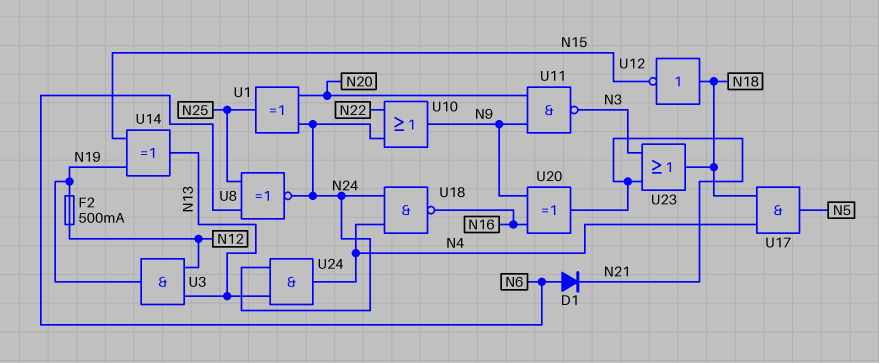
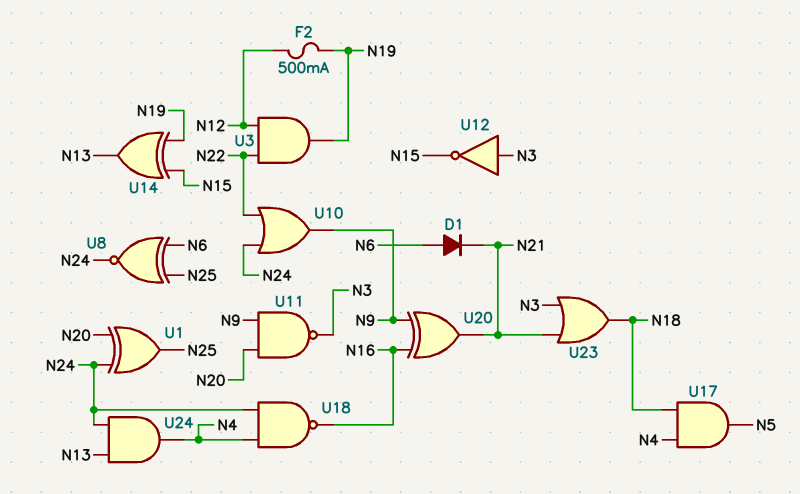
U3: AND (in N12, in N13, out N19) -> AND (in N12, in N22, out N19)
U12: NOT (in N18, out N15) -> NOT (in N3, out N15)

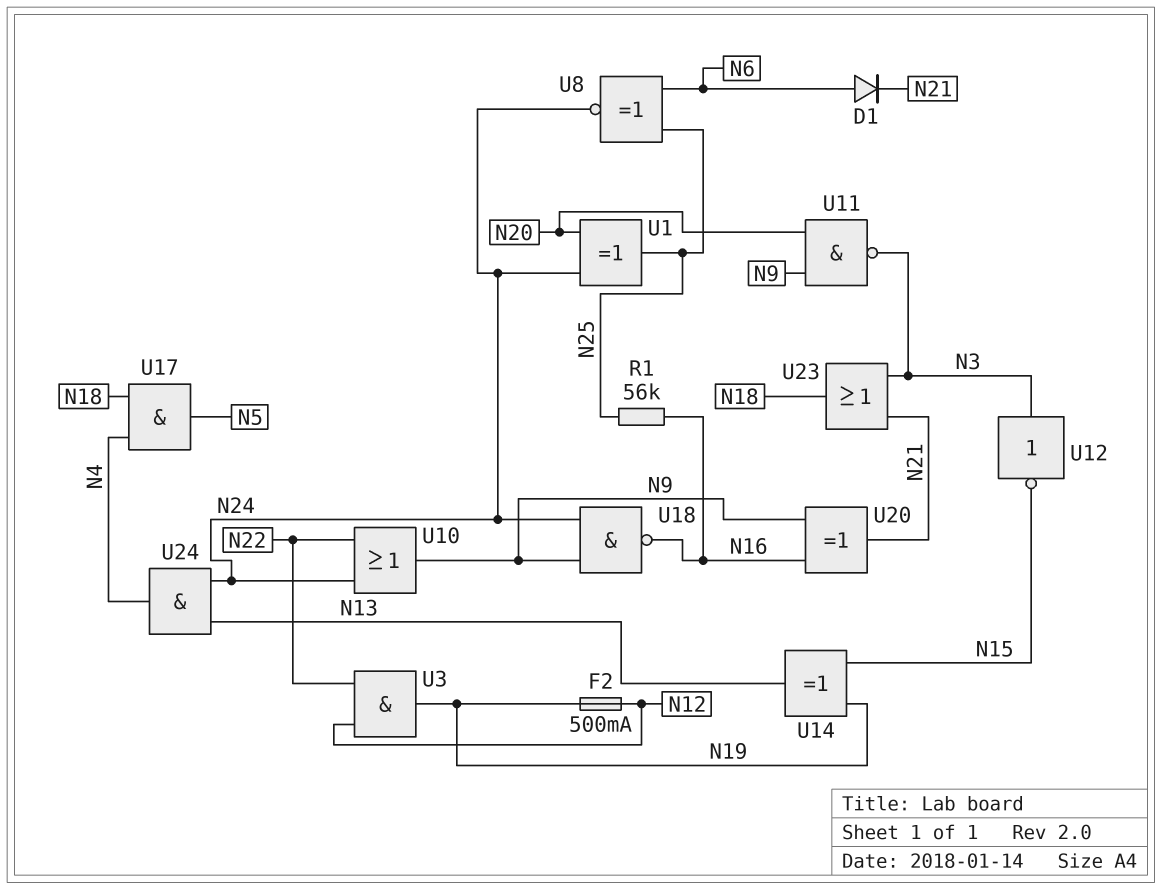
R1: none -> 56k (N16, N25)
U18: NAND (in N4, in N24, out N16) -> NAND (in N9, in N24, out N16)

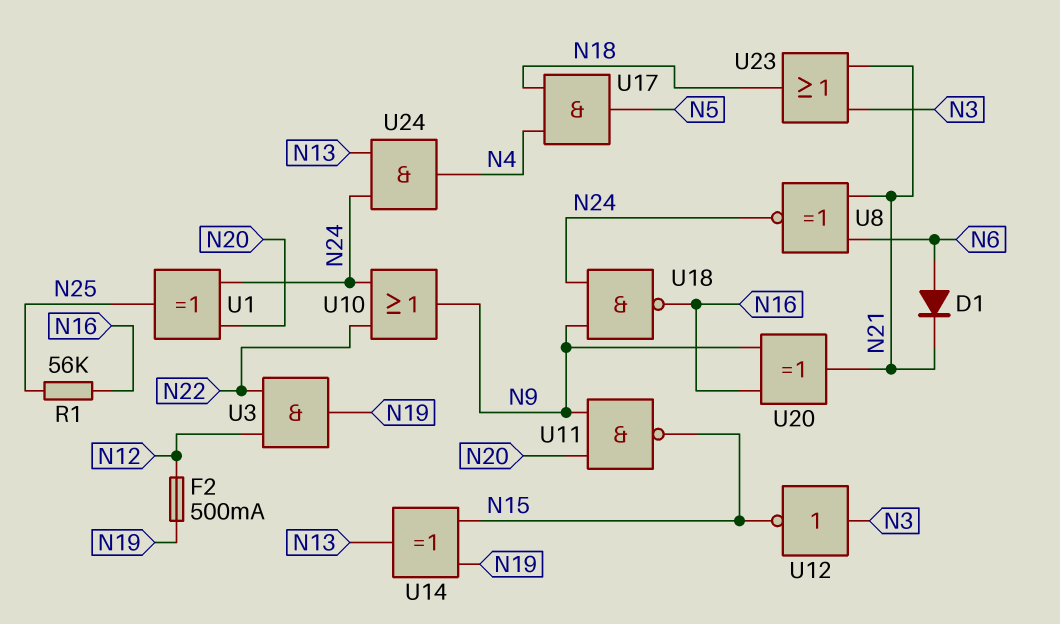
U8: XNOR (in N6, in N25, out N24) -> XNOR (in N6, in N21, out N24)
U11: NAND (in N9, in N20, out N3) -> NAND (in N9, in N20, out N15)

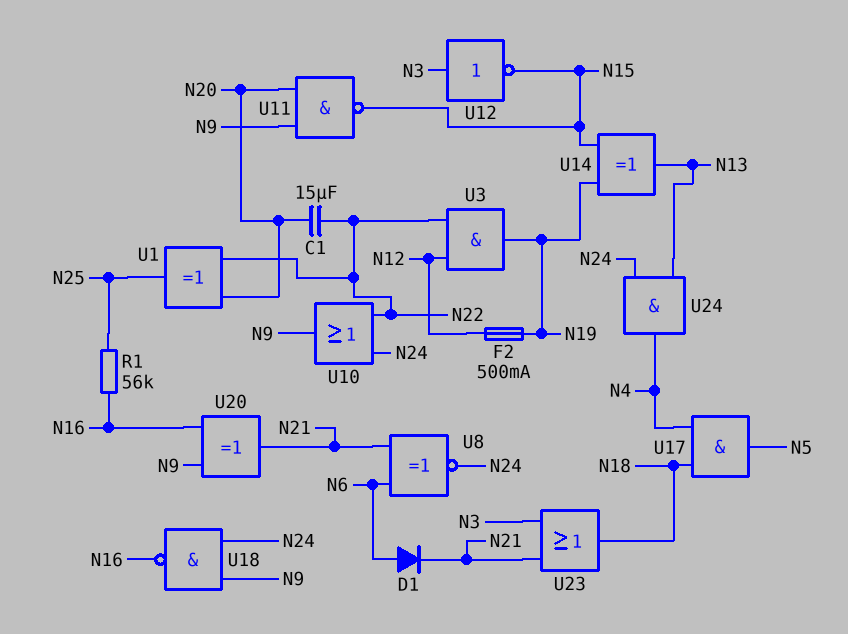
C1: none -> 15uF (N20, N22)
U1: XOR (in N20, in N24, out N25) -> XOR (in N20, in N22, out N25)

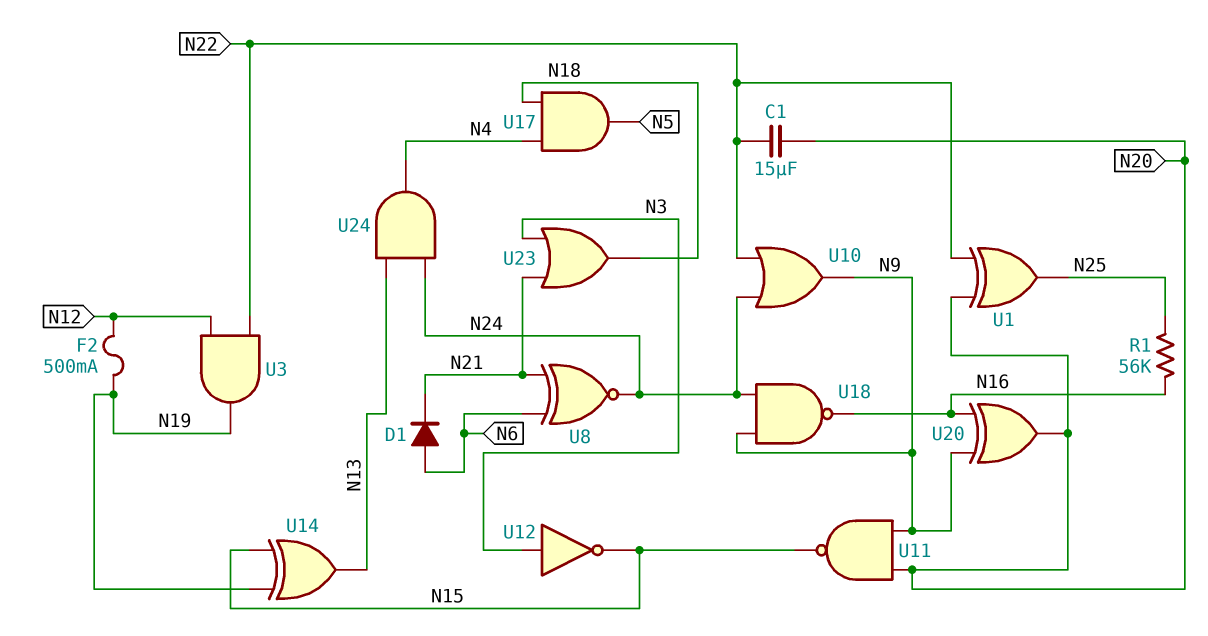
U20: XOR (in N9, in N16, out N21) -> XOR (in N9, in N16, out N20)

